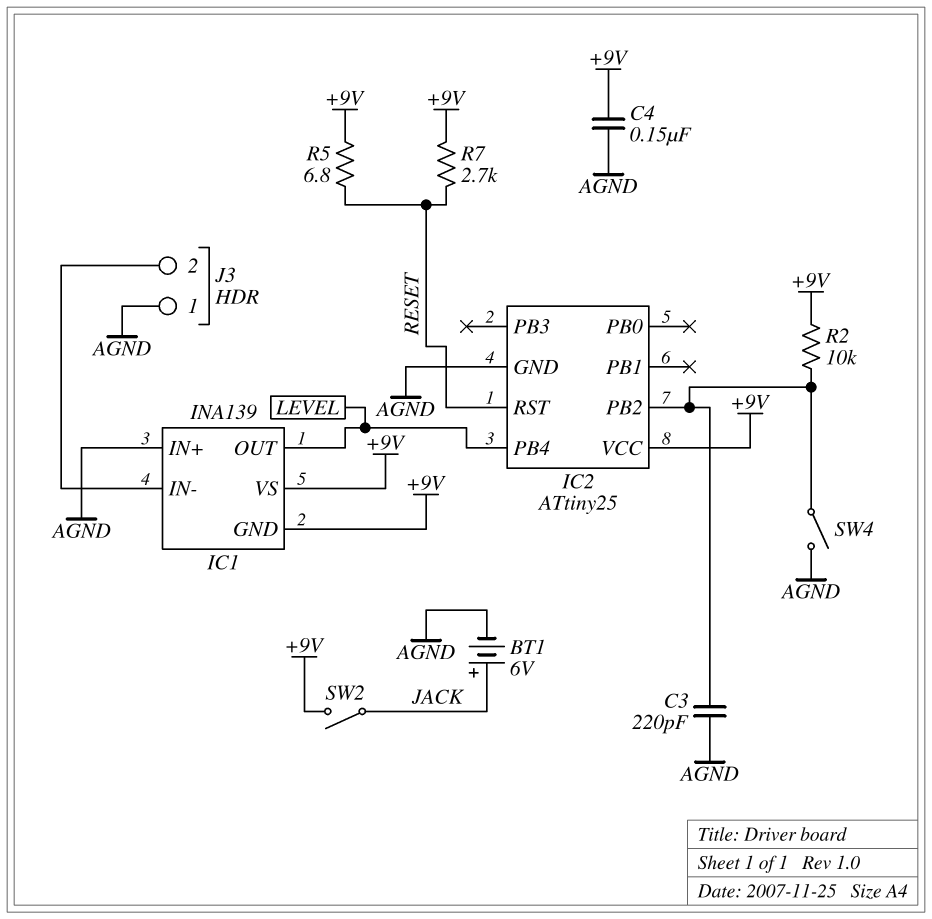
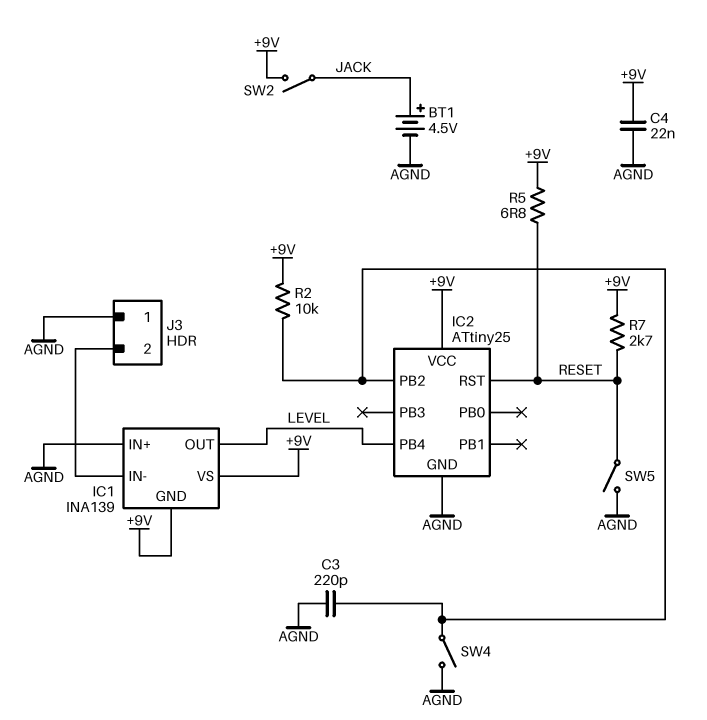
BT1: 6V (plus JACK, minus AGND) -> 4.5V (plus JACK, minus AGND)
C4: 150nF (+9V, AGND) -> 22nF (+9V, AGND)
SW5: none -> switch (AGND, RESET)

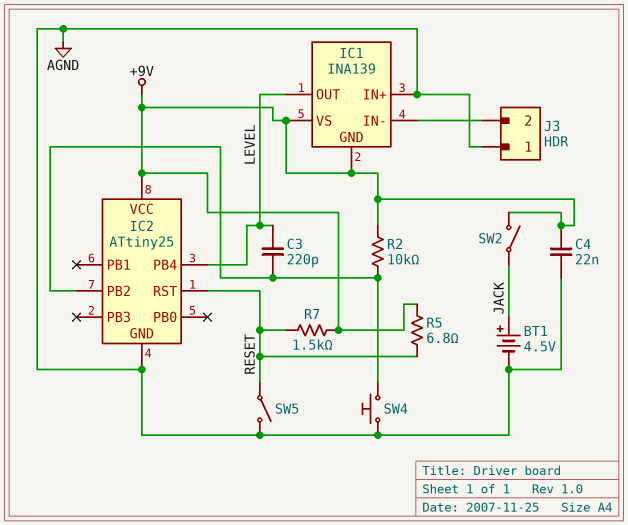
C3: 220pF (AGND, IC2/PB2) -> 220pF (IC2/PB2, LEVEL)
R7: 2.7k (+9V, RESET) -> 1.5k (+9V, RESET)
SW4: switch (AGND, IC2/PB2) -> button (AGND, IC2/PB2)

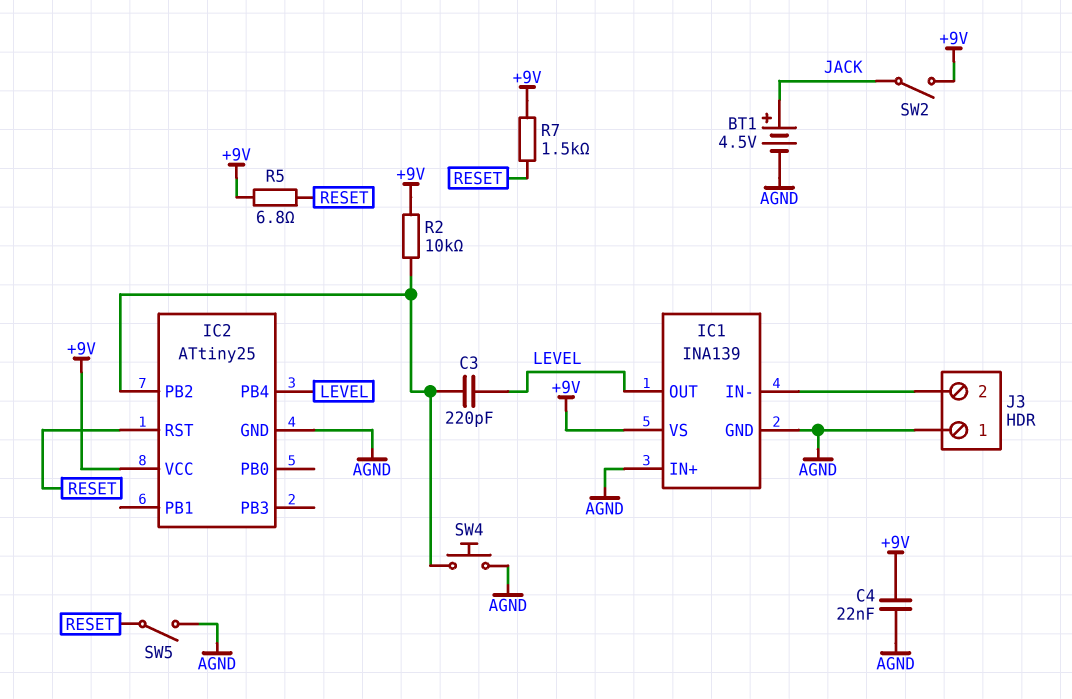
IC1 pin GND: +9V -> AGND

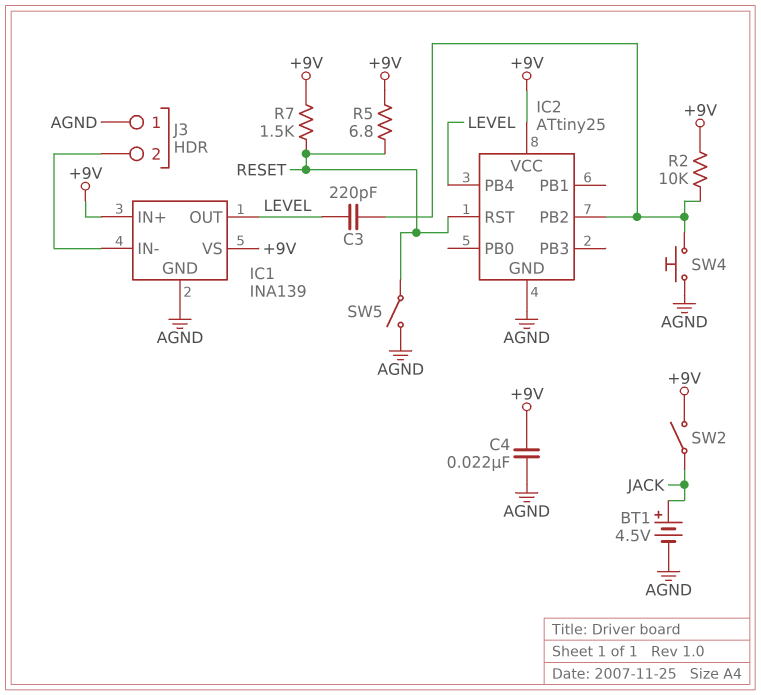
IC1 pin IN+: AGND -> +9V

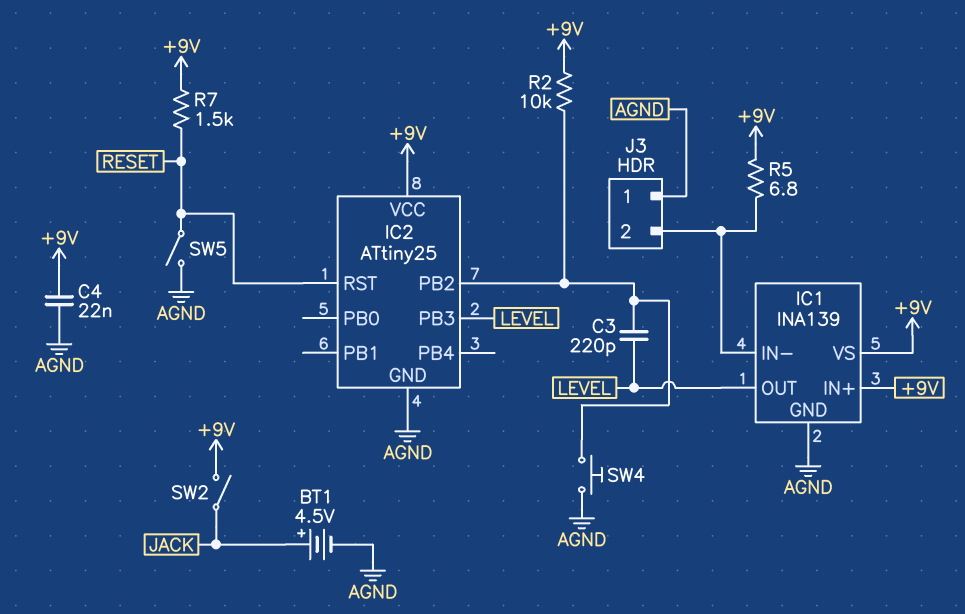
IC2 pin PB3: none -> LEVEL
IC2 pin PB4: LEVEL -> none
R5: 6.8 (+9V, RESET) -> 6.8 (+9V, IC1/IN-)

